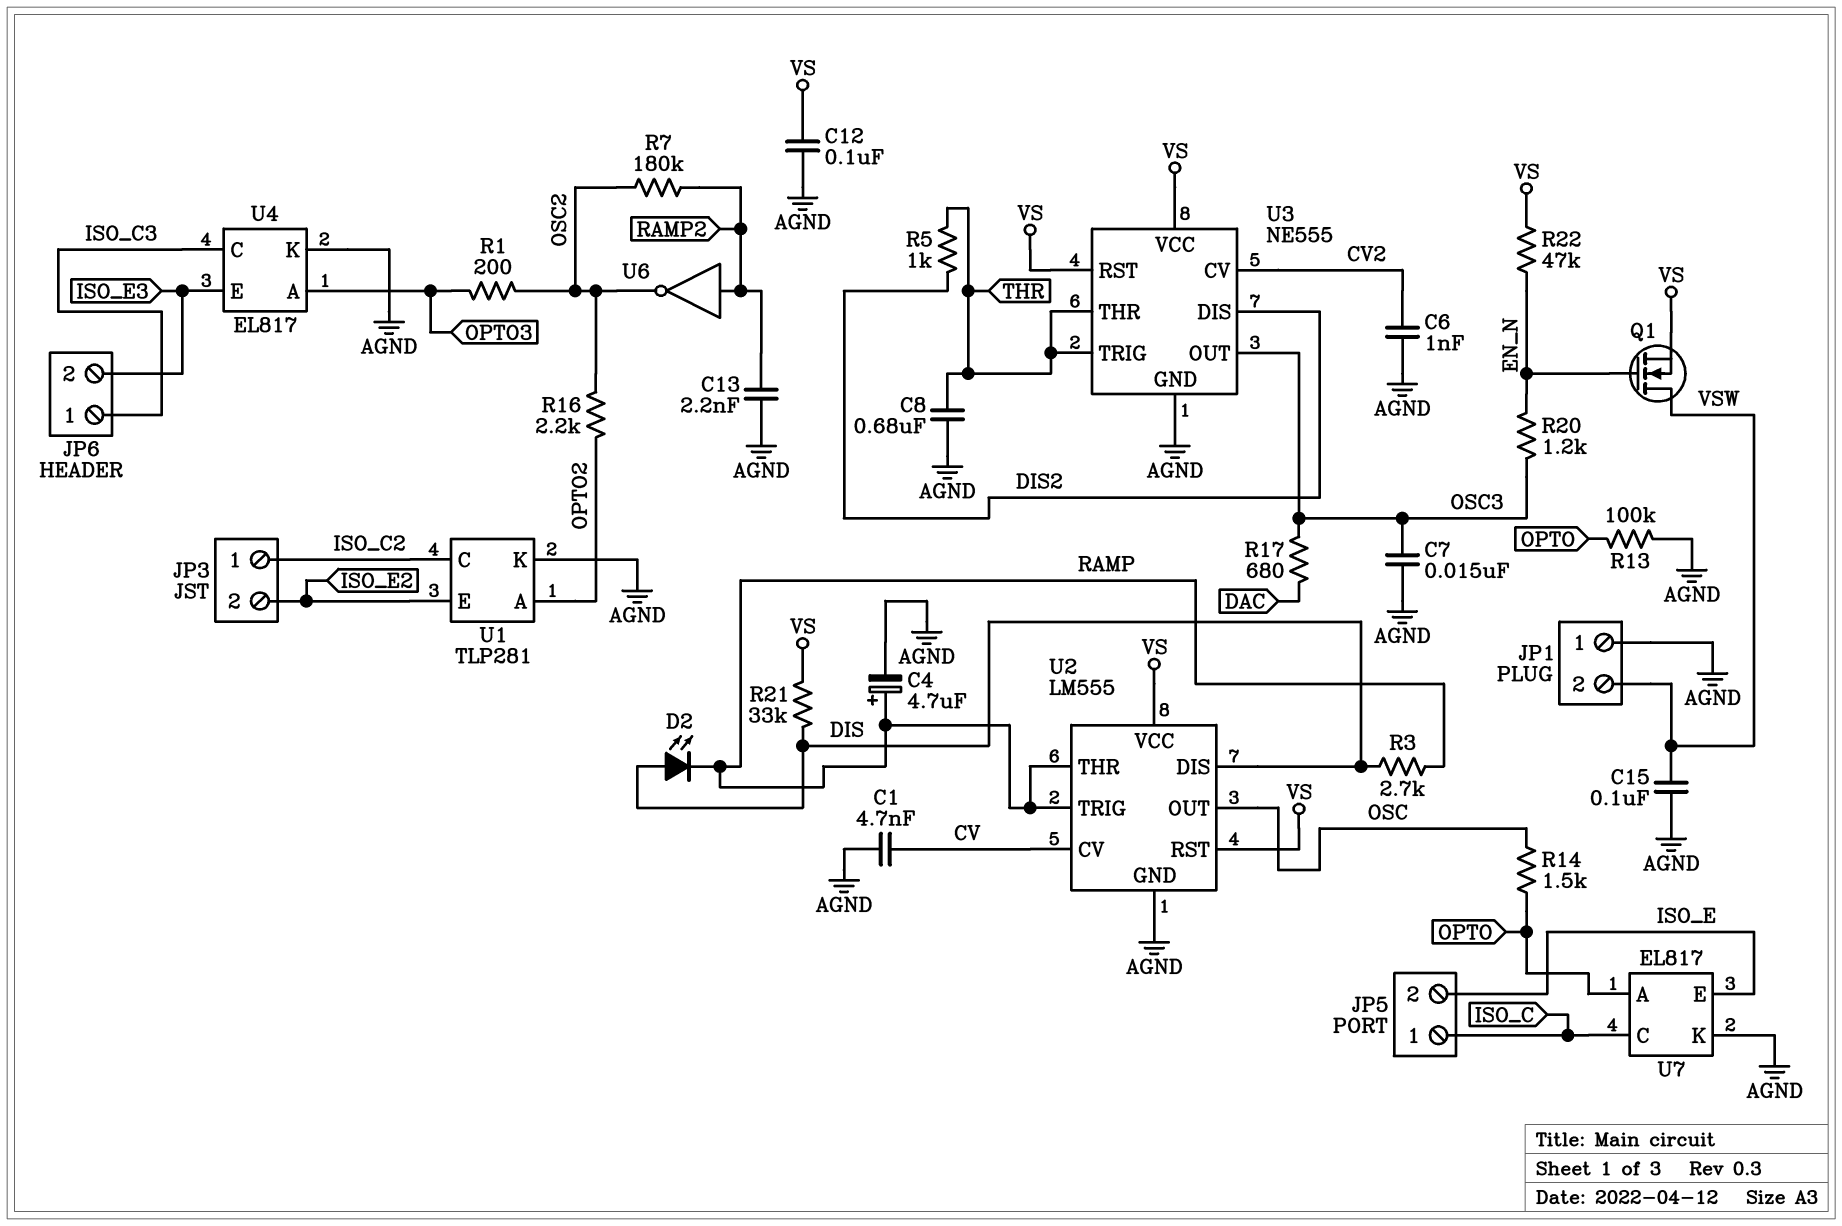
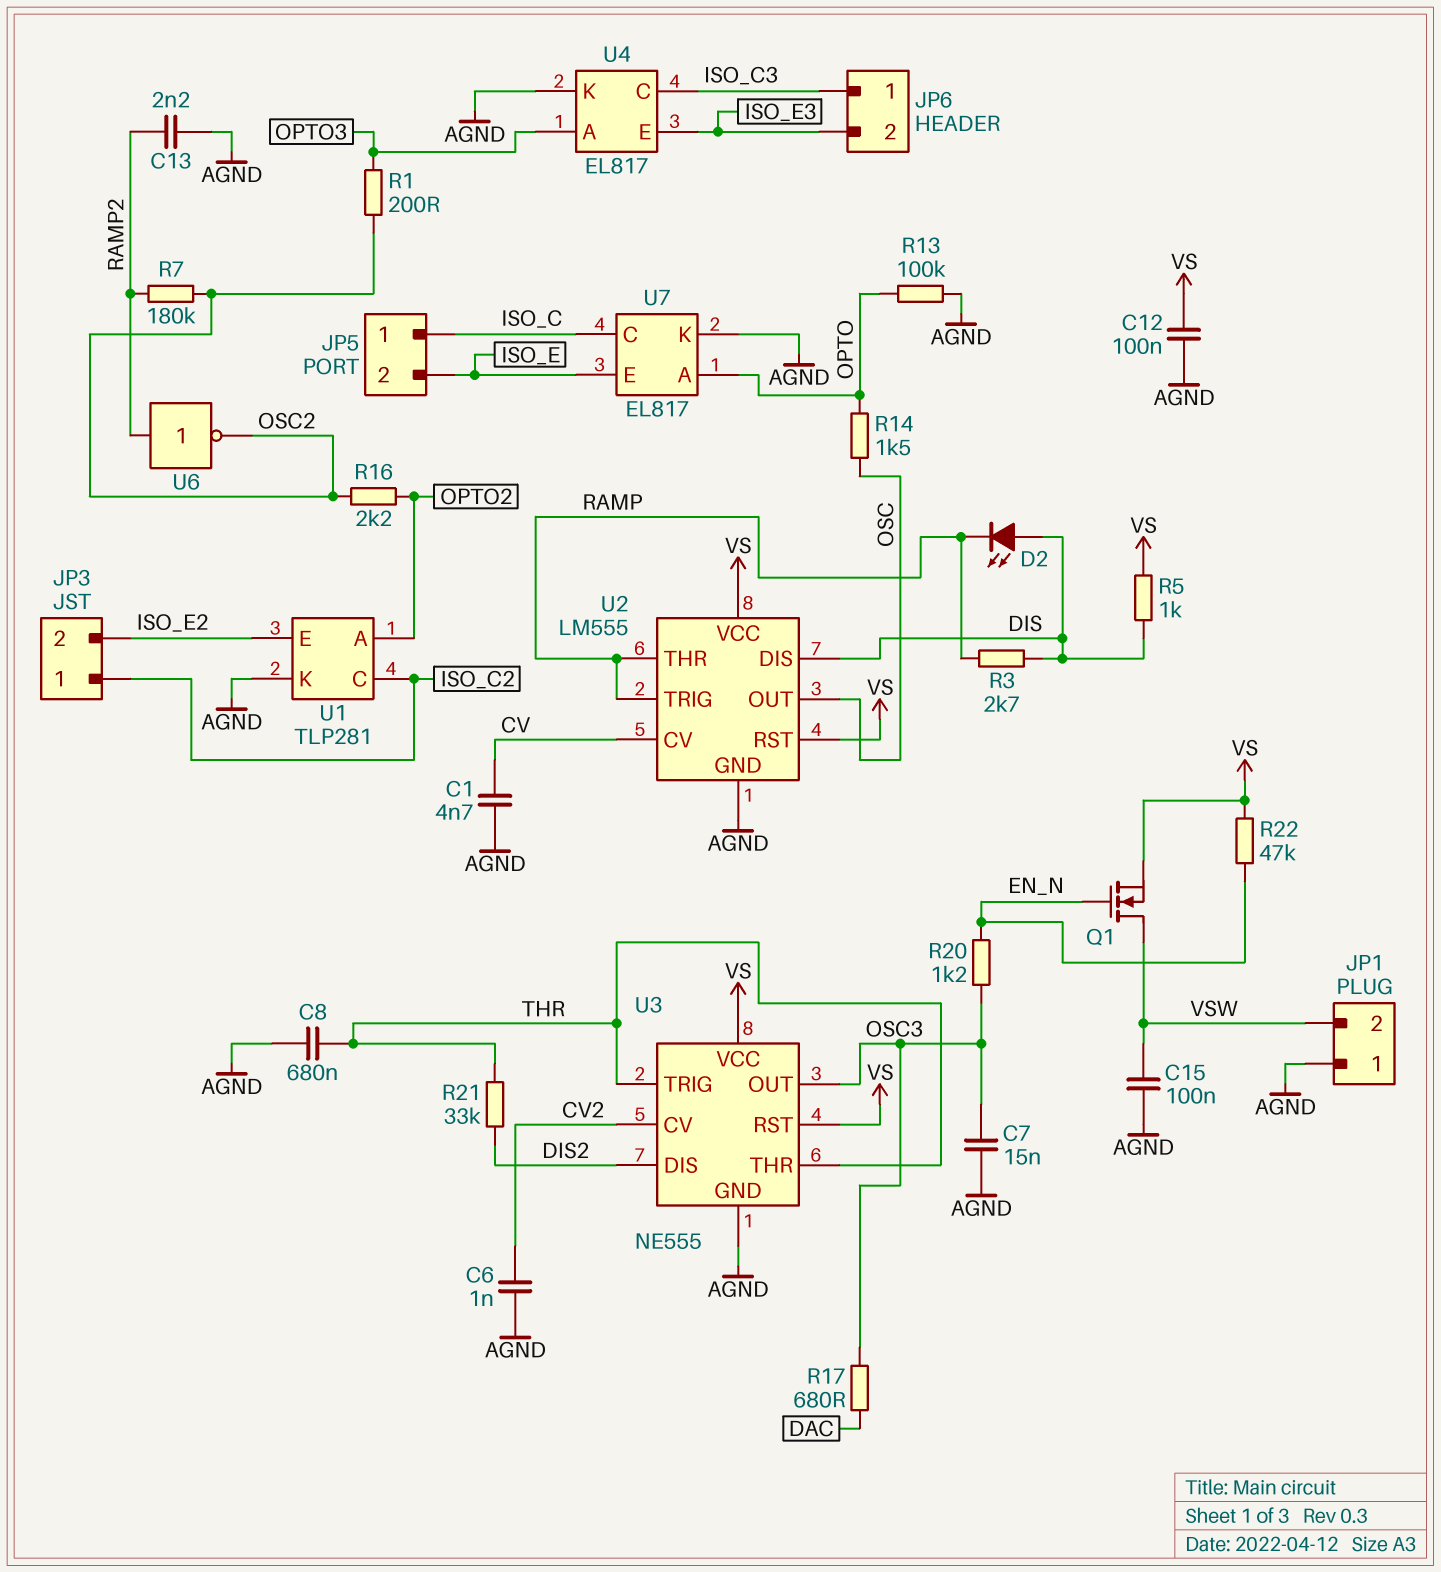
C4: 4.7uF (plus RAMP, minus AGND) -> none
R5: 1k (DIS2, THR) -> 1k (DIS, VS)
R21: 33k (DIS, VS) -> 33k (DIS2, THR)

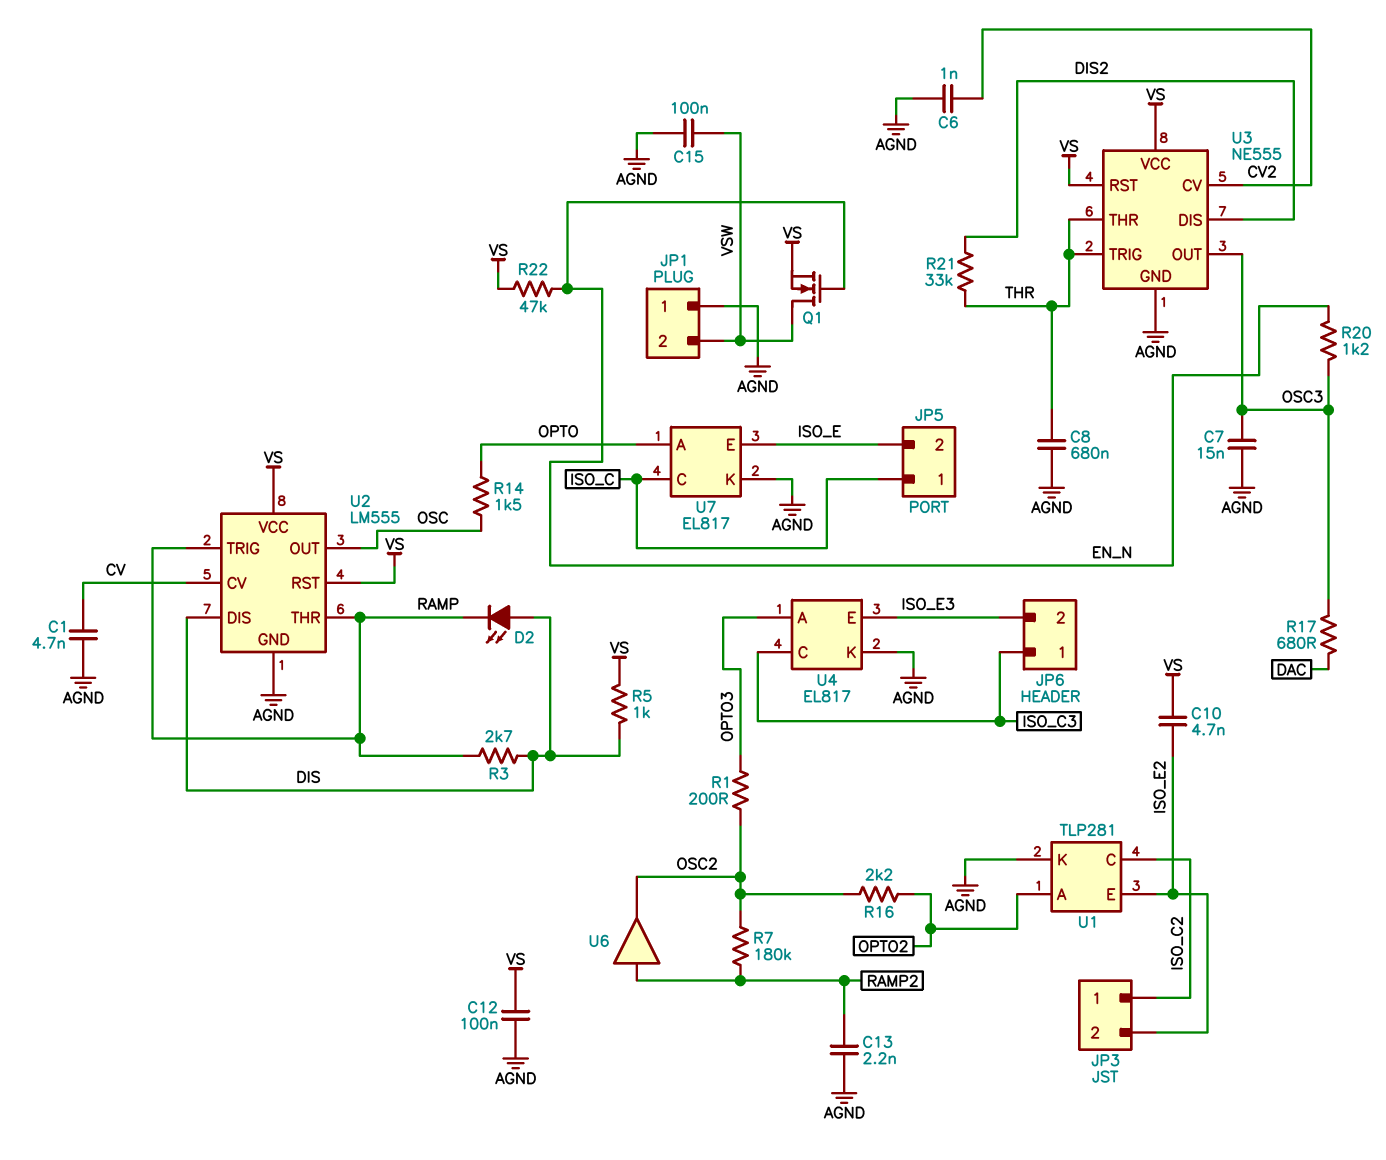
C10: none -> 4.7nF (ISO_E2, VS)
R13: 100k (AGND, OPTO) -> none
U6: NOT (in RAMP2, out OSC2) -> buffer (in RAMP2, out OSC2)

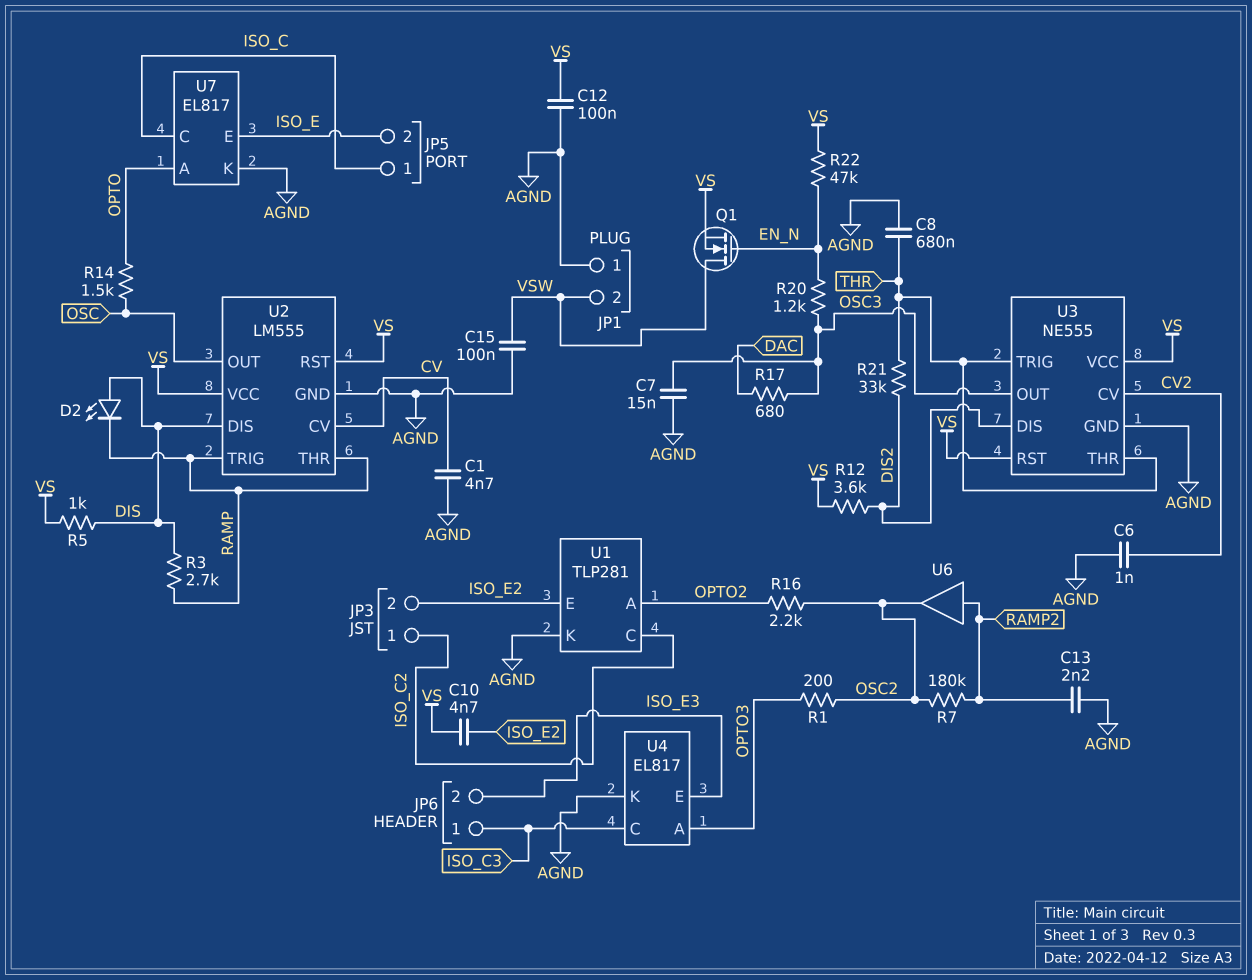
R12: none -> 3.6k (DIS2, VS)

